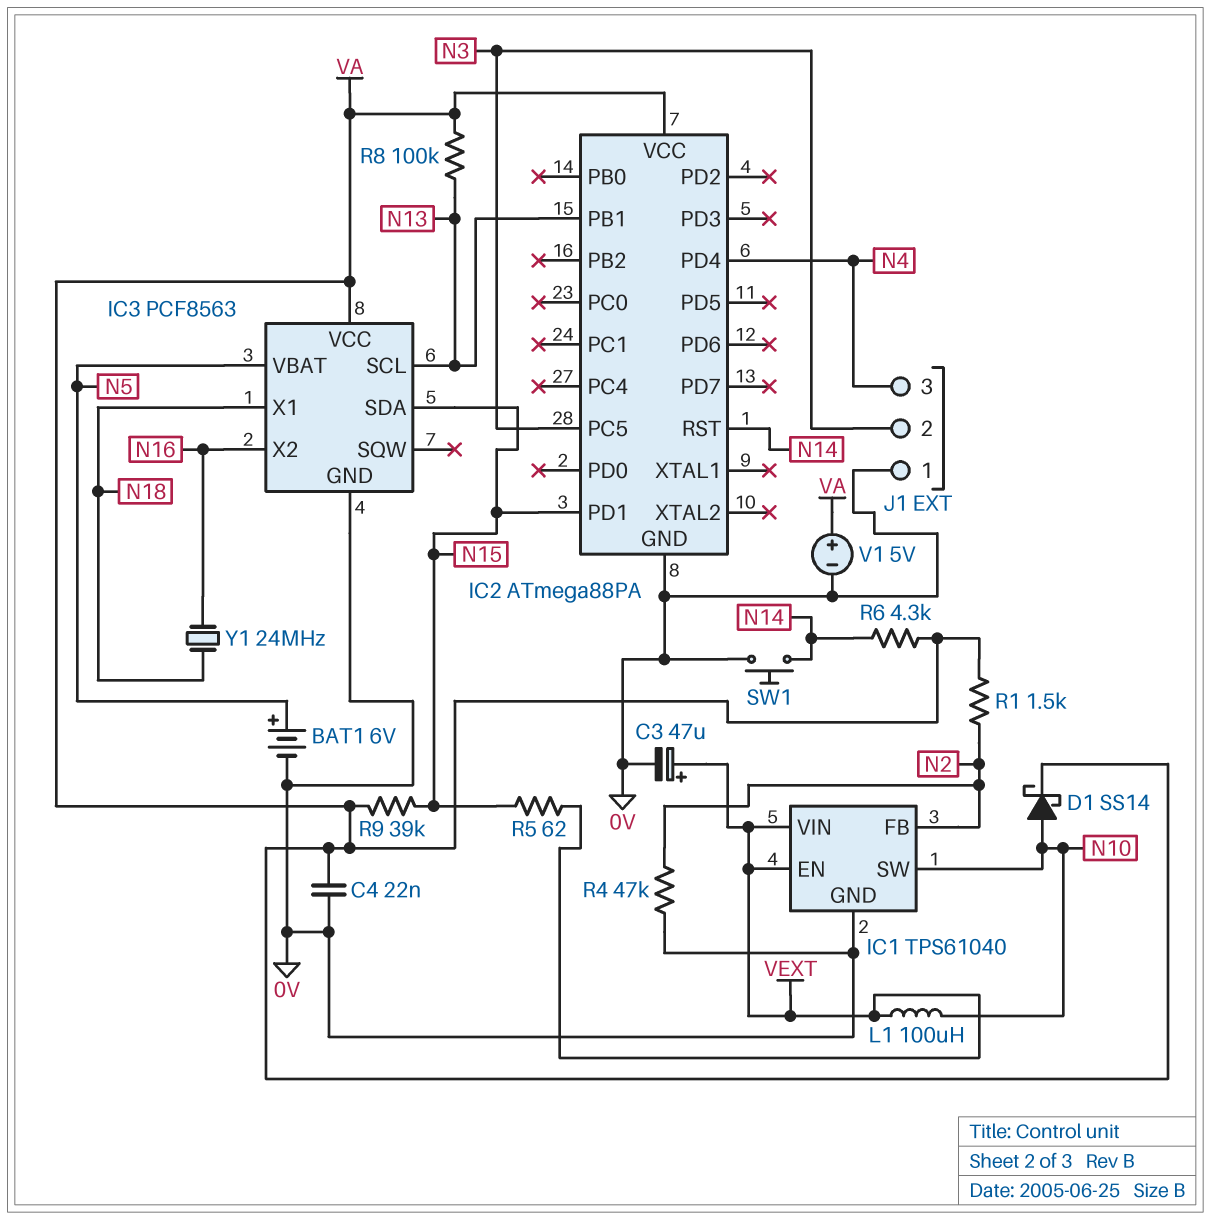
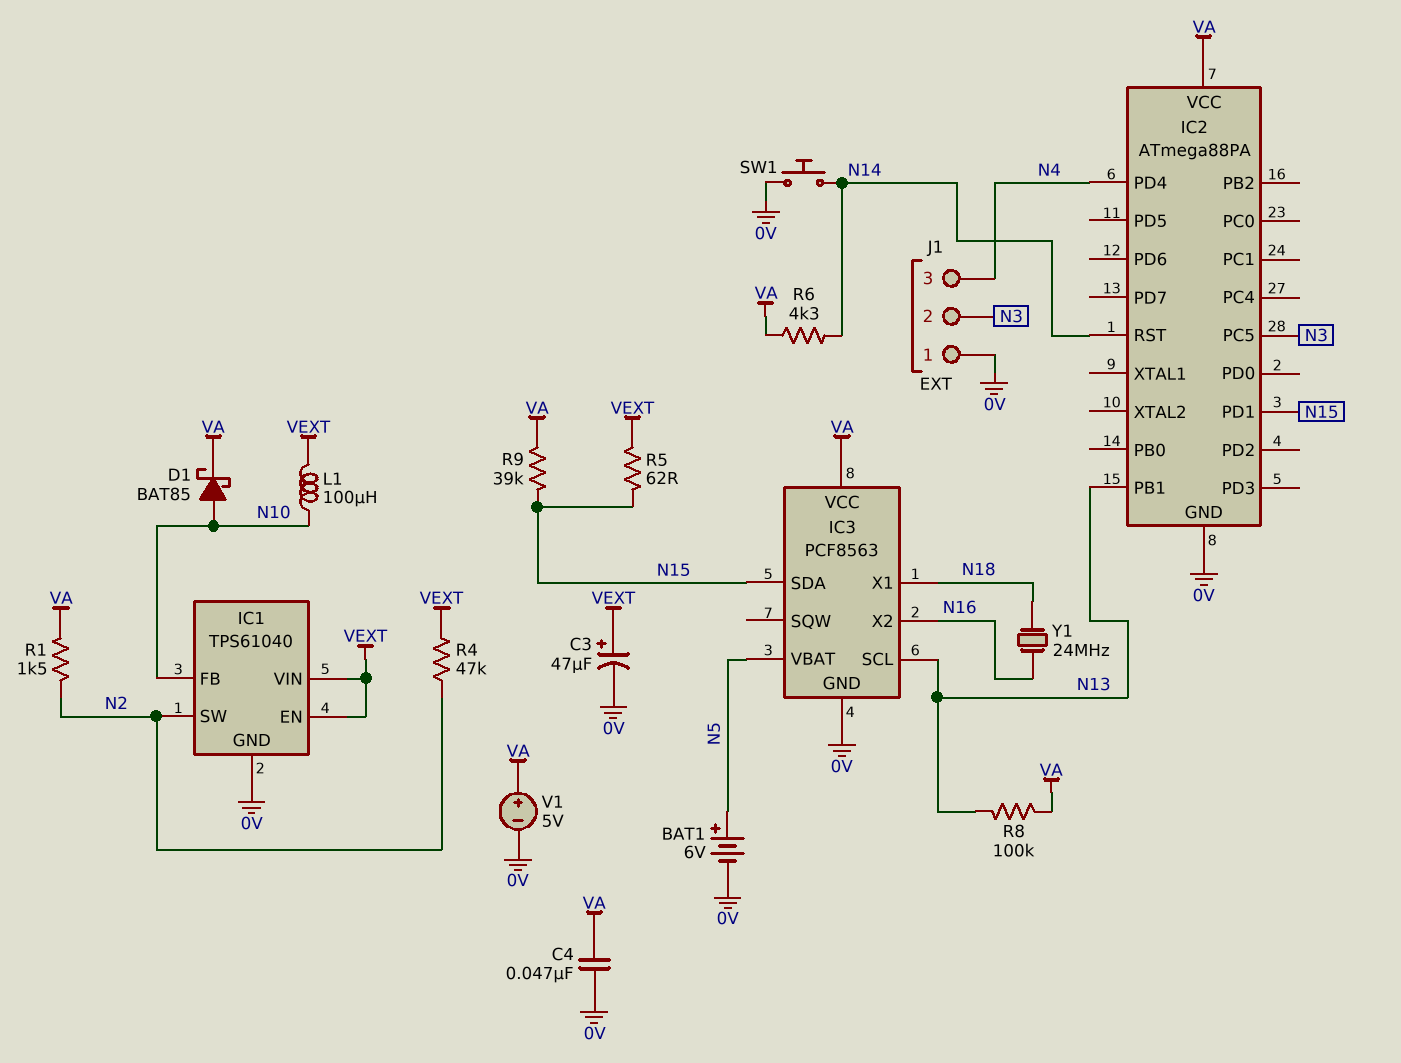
C4: 22nF (0V, VA) -> 47nF (0V, VA)
D1: schottky SS14 (A N10, K VA) -> schottky BAT85 (A N10, K VA)
IC1 pin FB: N2 -> N10
IC1 pin SW: N10 -> N2
R4: 47k (0V, N2) -> 47k (N2, VEXT)

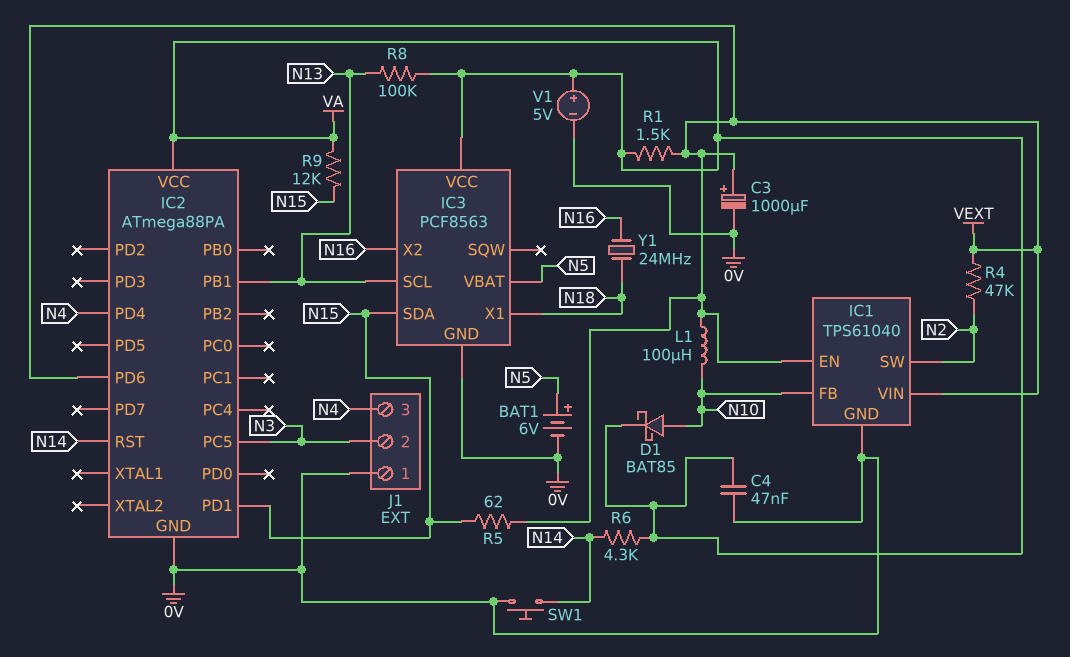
C3: 47uF (plus VEXT, minus 0V) -> 1000uF (plus VEXT, minus 0V)
IC2 pin PD6: none -> VEXT
R1: 1.5k (N2, VA) -> 1.5k (VA, VEXT)
R9: 39k (N15, VA) -> 12k (N15, VA)

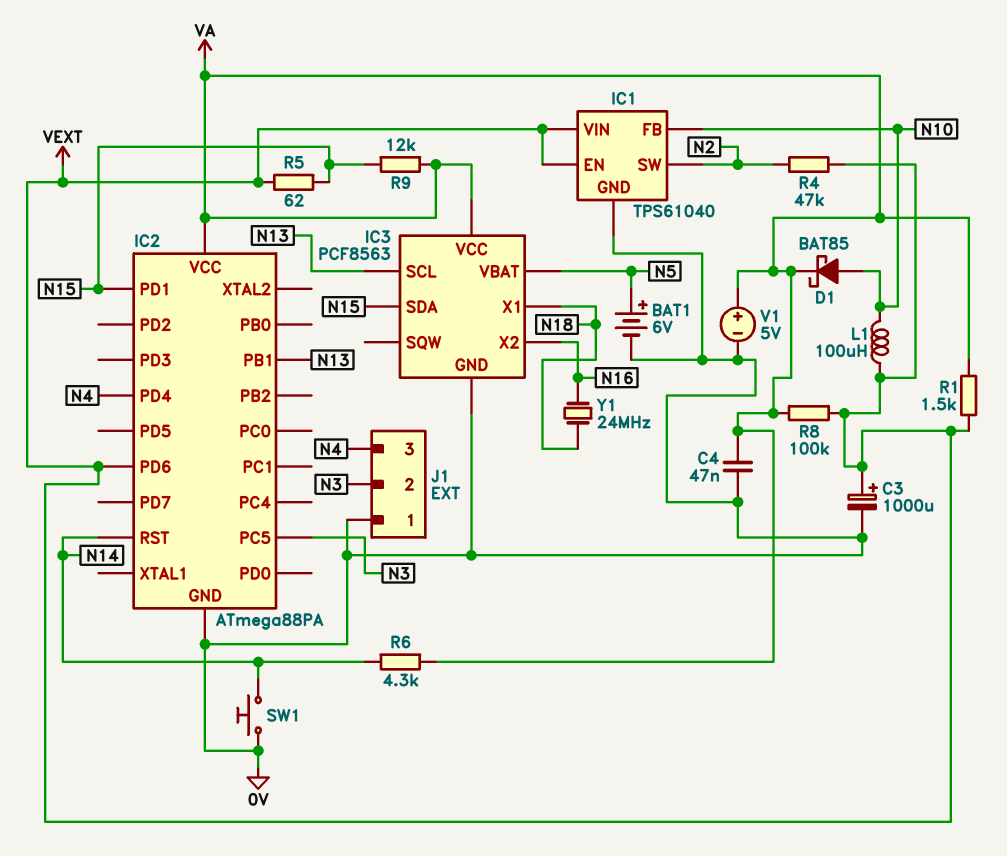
R8: 100k (N13, VA) -> 100k (VA, VEXT)

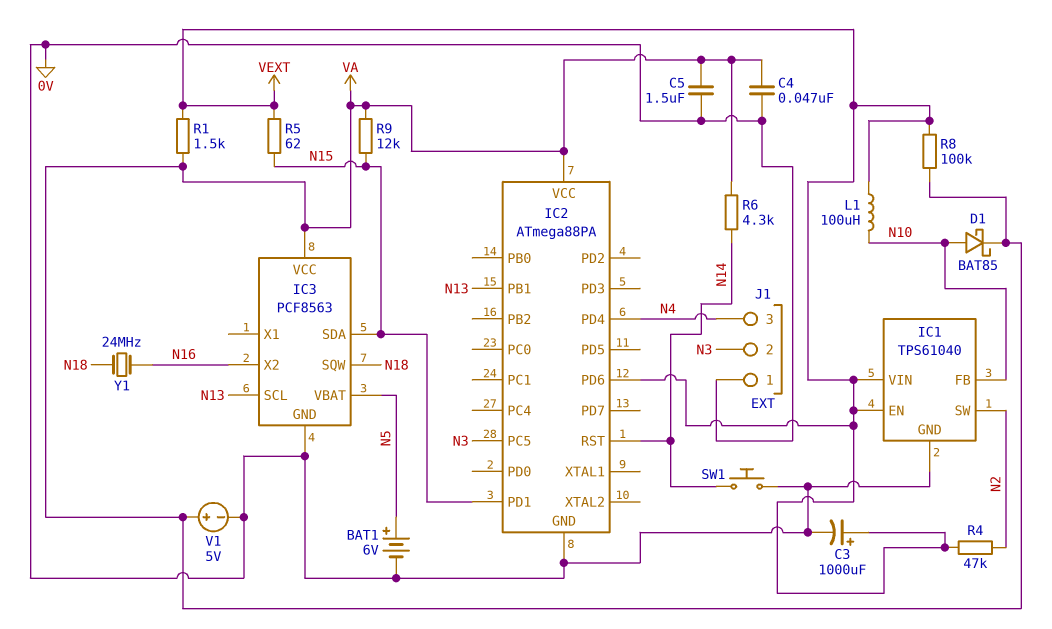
C5: none -> 1.5uF (0V, VA)
IC3 pin SQW: none -> N18
IC3 pin X1: N18 -> none

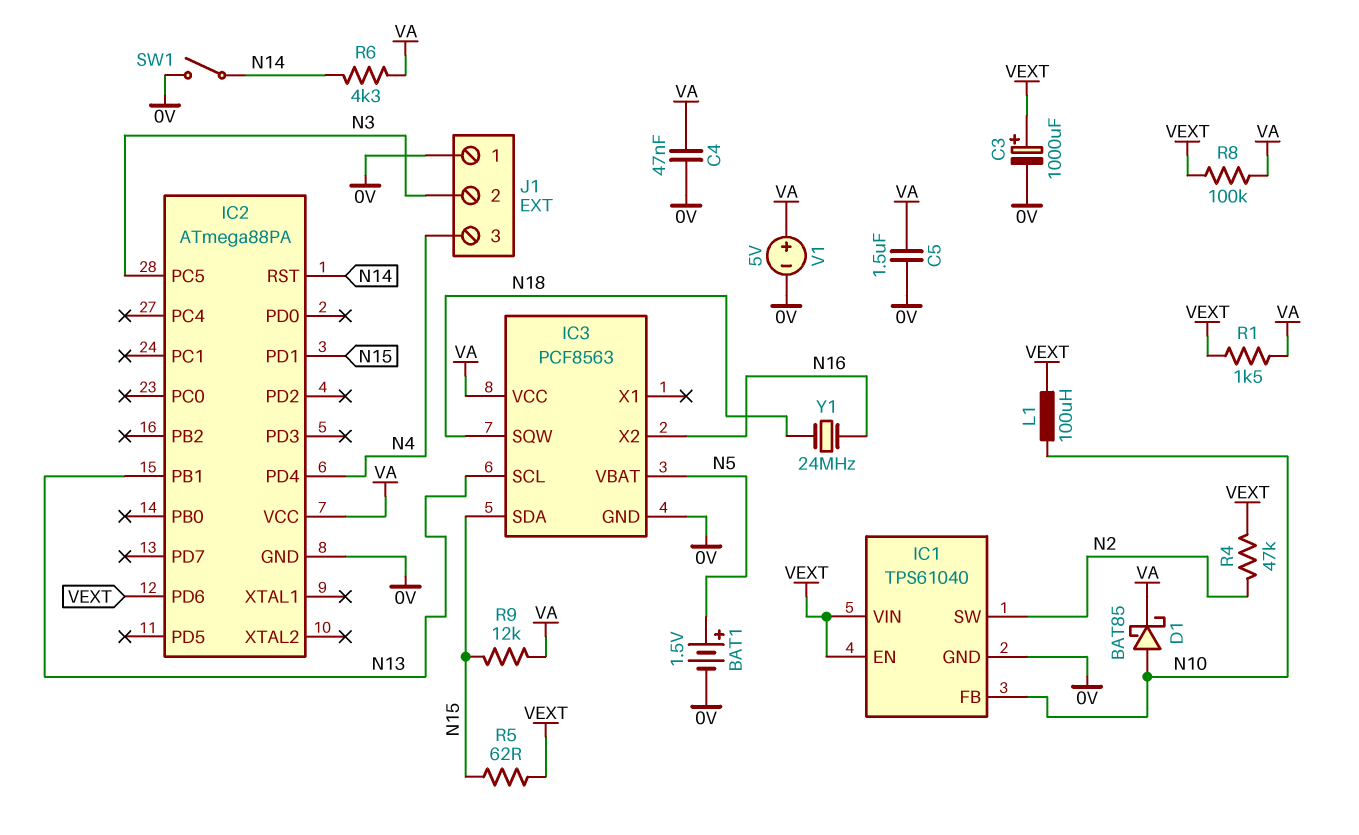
BAT1: 6V (plus N5, minus 0V) -> 1.5V (plus N5, minus 0V)
SW1: button (0V, N14) -> switch (0V, N14)

